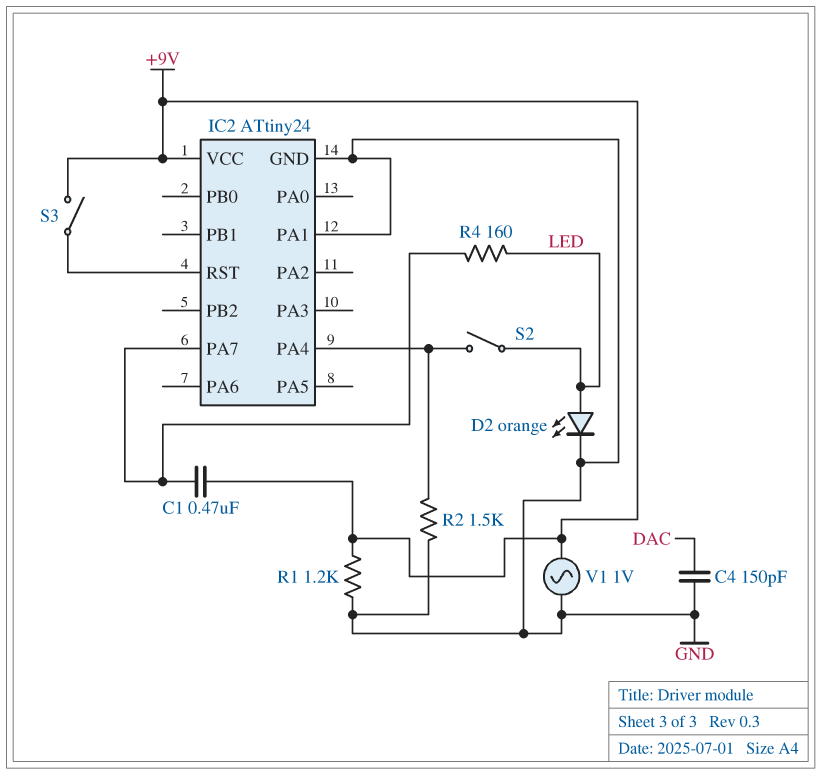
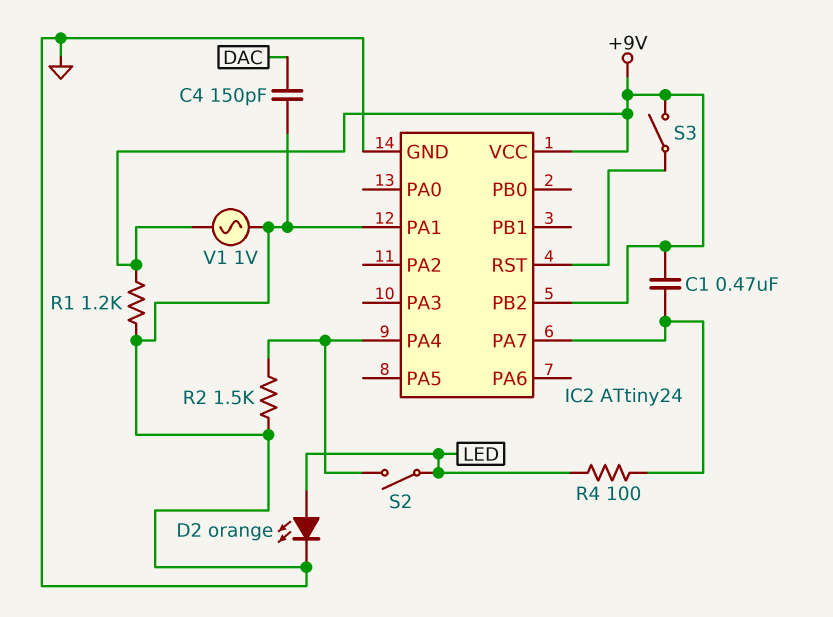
IC2 pin PB2: none -> +9V
R4: 160 (IC2/PA7, LED) -> 100 (IC2/PA7, LED)

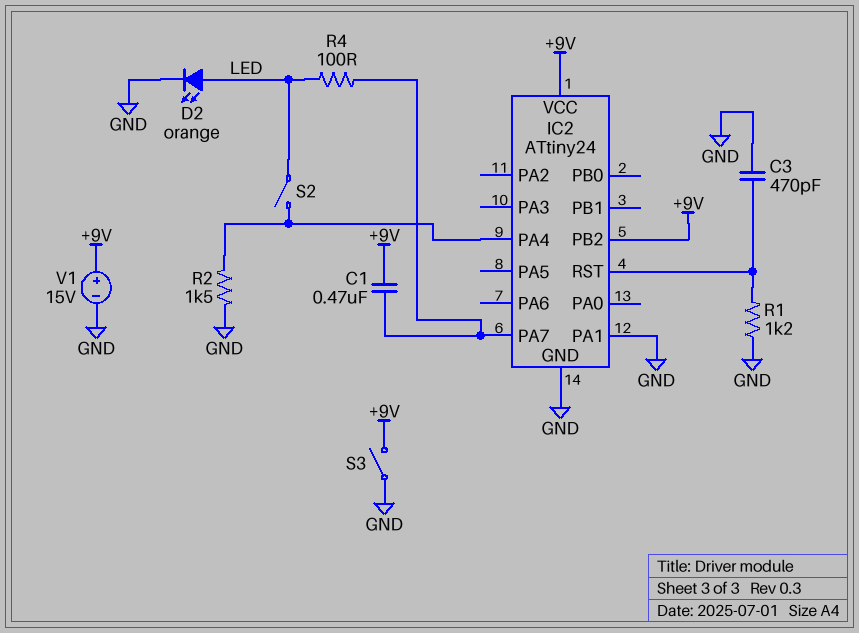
C3: none -> 470pF (GND, IC2/RST)
C4: 150pF (DAC, GND) -> none
R1: 1.2k (+9V, GND) -> 1.2k (GND, IC2/RST)
S3: switch (+9V, IC2/RST) -> switch (+9V, GND)
V1: AC 1V (+9V, GND) -> 15V (plus +9V, minus GND)

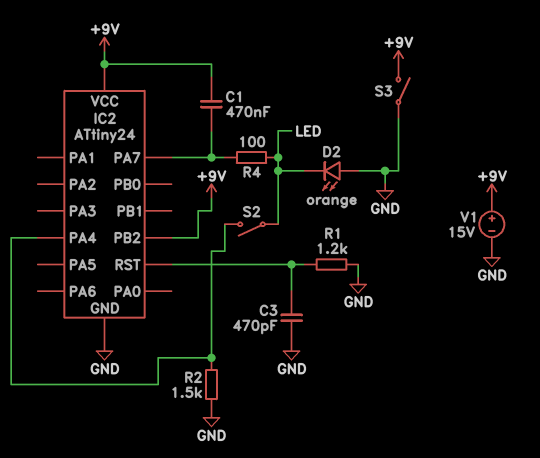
D2: LED orange (A LED, K GND) -> LED orange (A GND, K LED)
IC2 pin PA1: GND -> none

